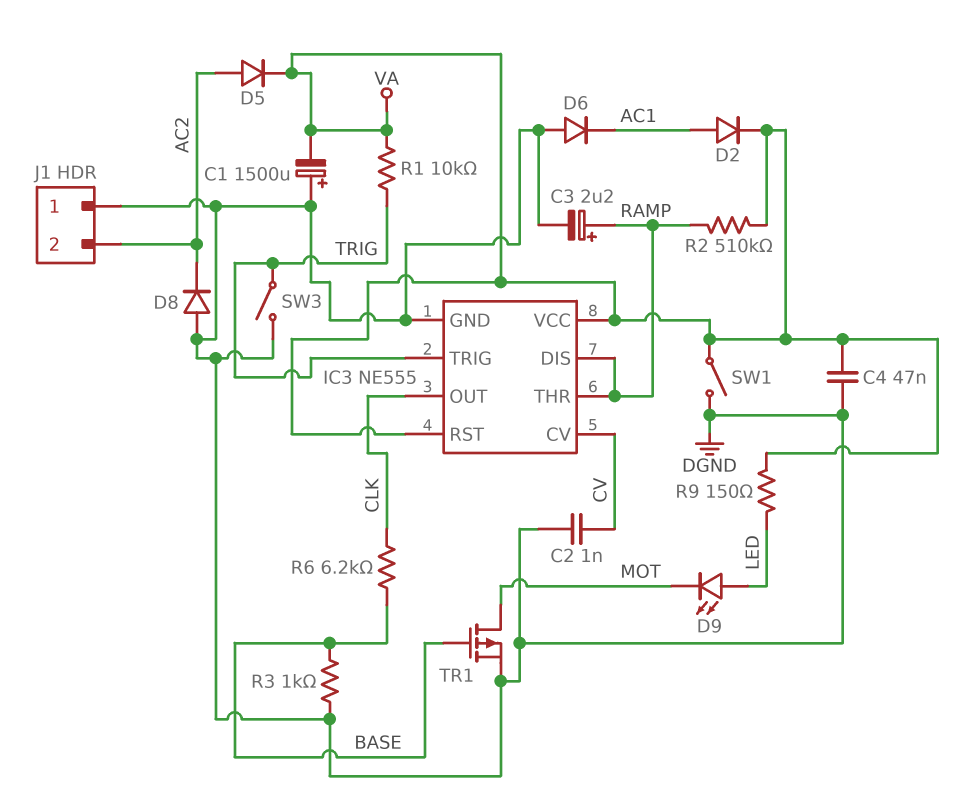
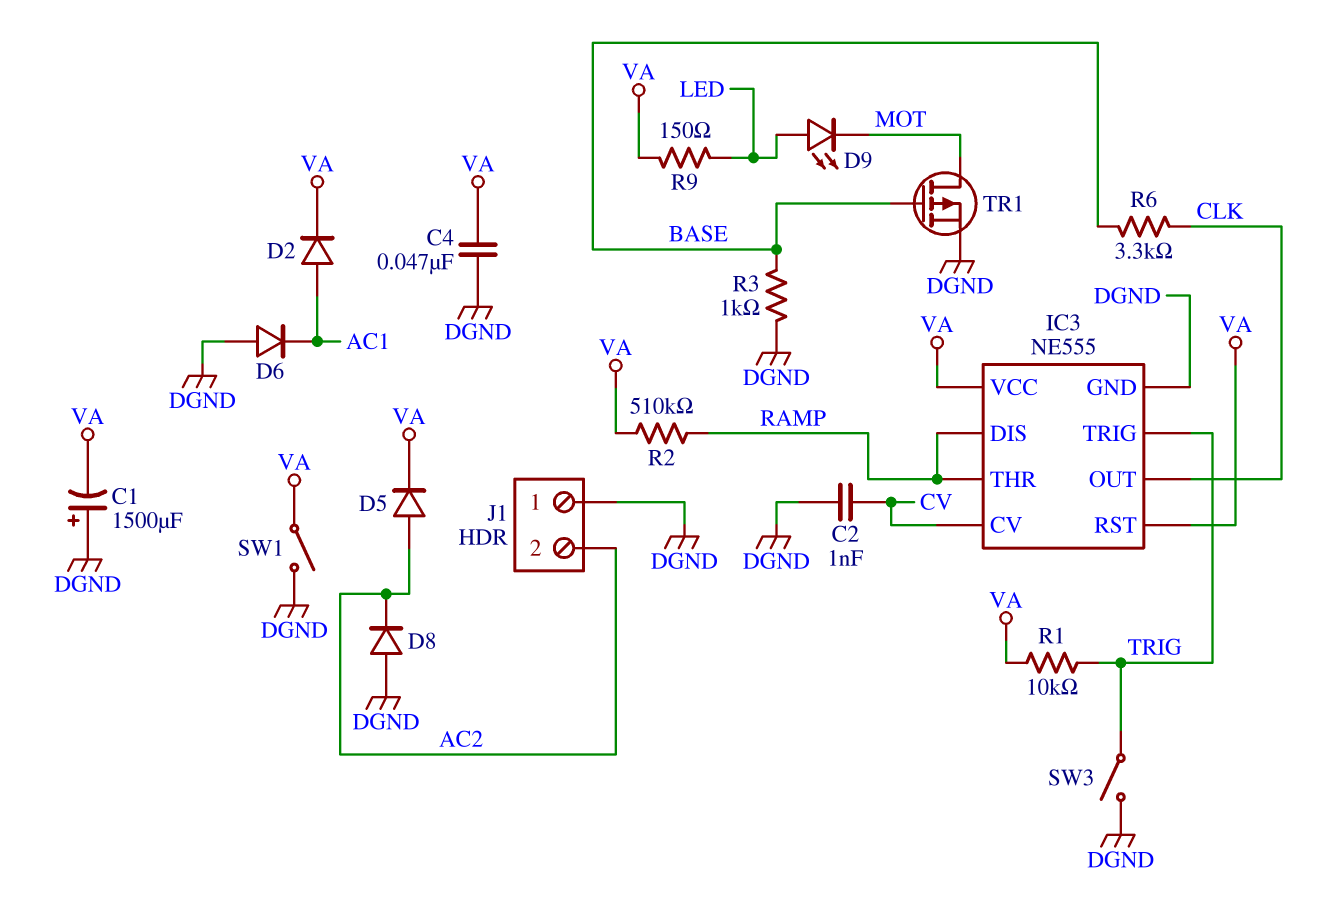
C3: 2.2uF (plus RAMP, minus DGND) -> none
R6: 6.2k (BASE, CLK) -> 3.3k (BASE, CLK)

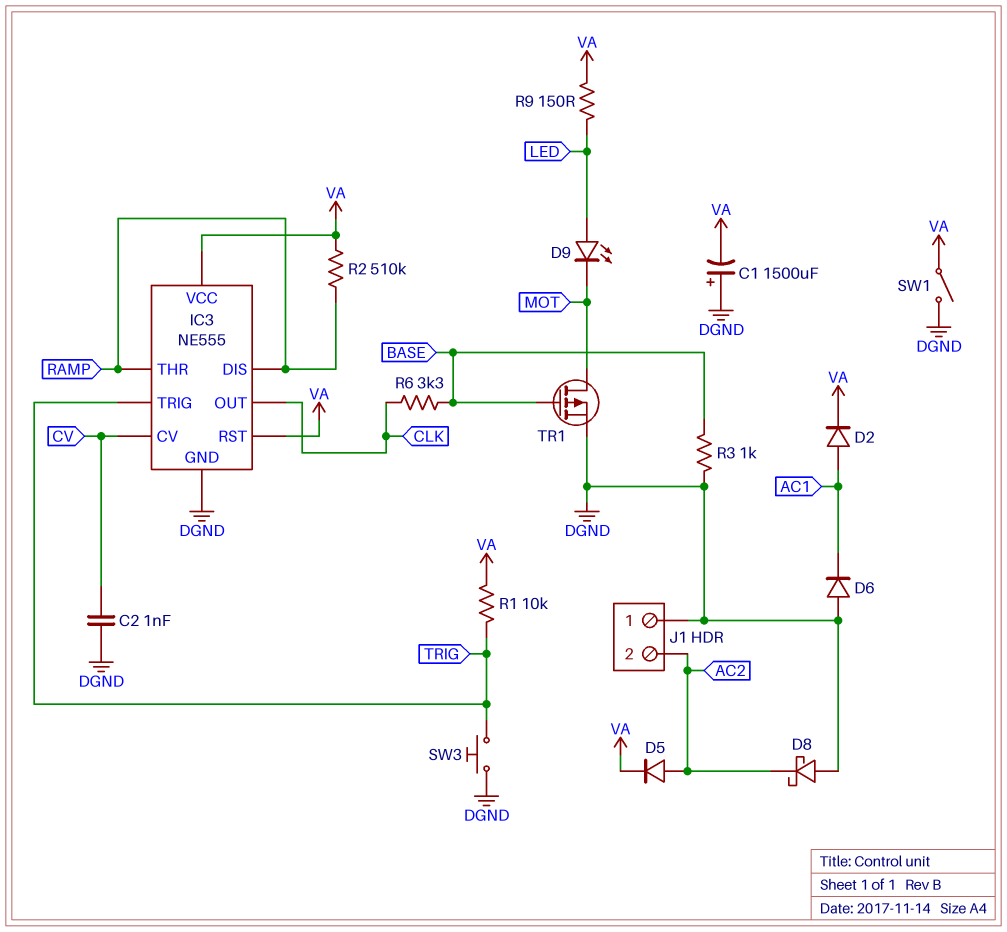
C4: 47nF (DGND, VA) -> none
D8: diode (A DGND, K AC2) -> schottky (A DGND, K AC2)
SW3: switch (DGND, TRIG) -> button (DGND, TRIG)

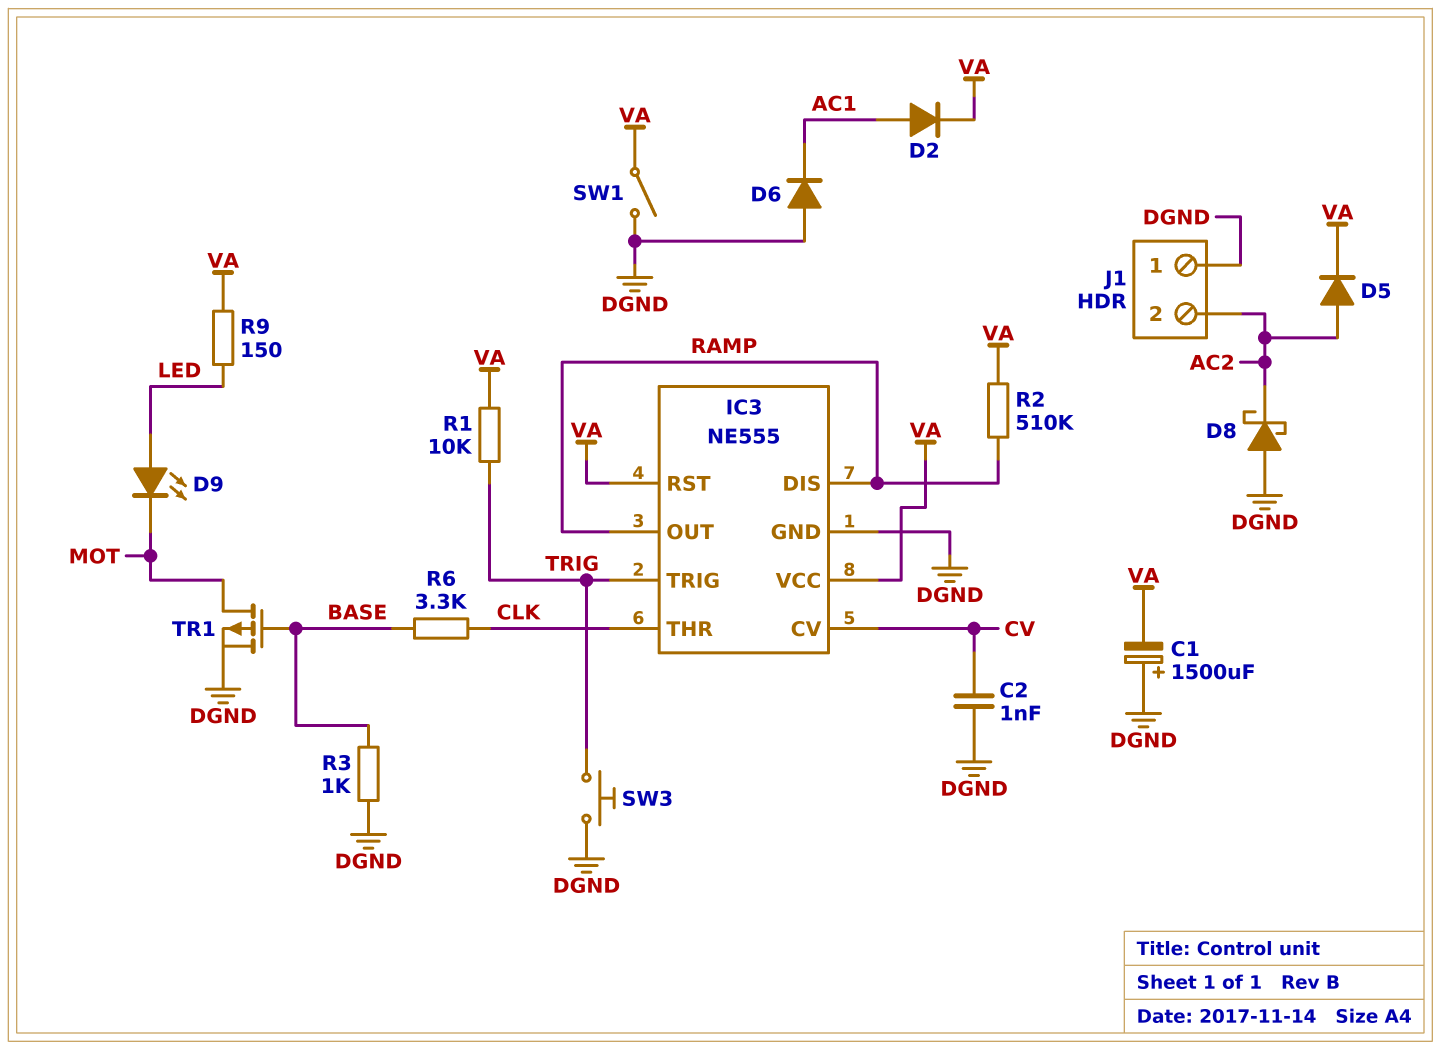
IC3 pin OUT: CLK -> RAMP
IC3 pin THR: RAMP -> CLK

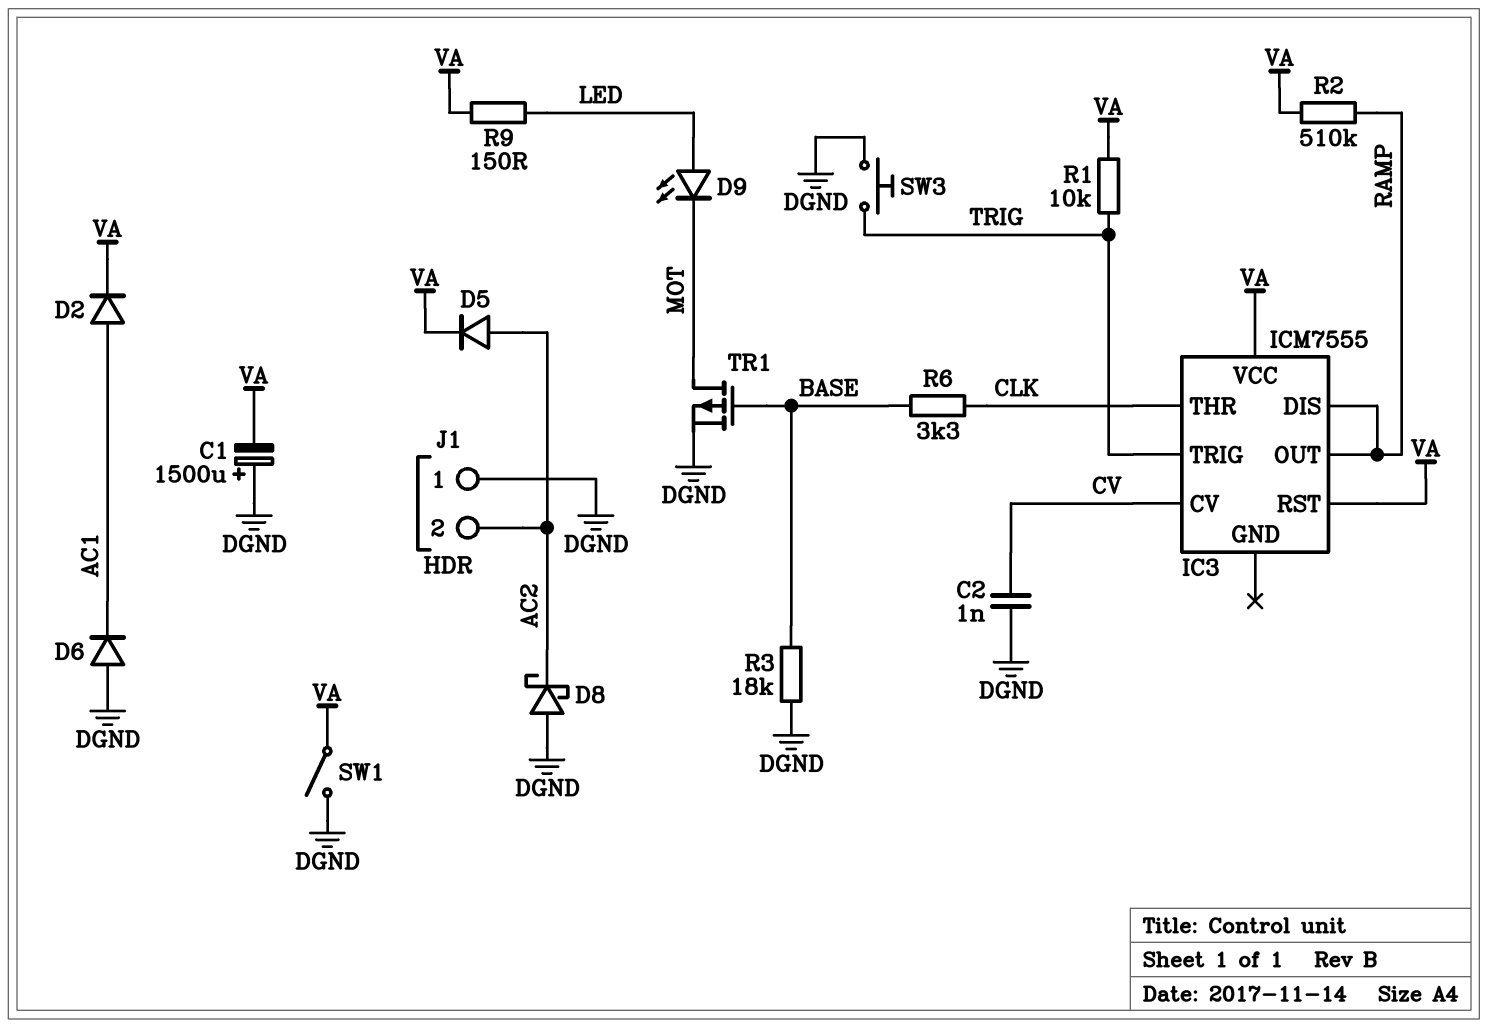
IC3: NE555 -> ICM7555
IC3 pin GND: DGND -> none
R3: 1k (BASE, DGND) -> 18k (BASE, DGND)

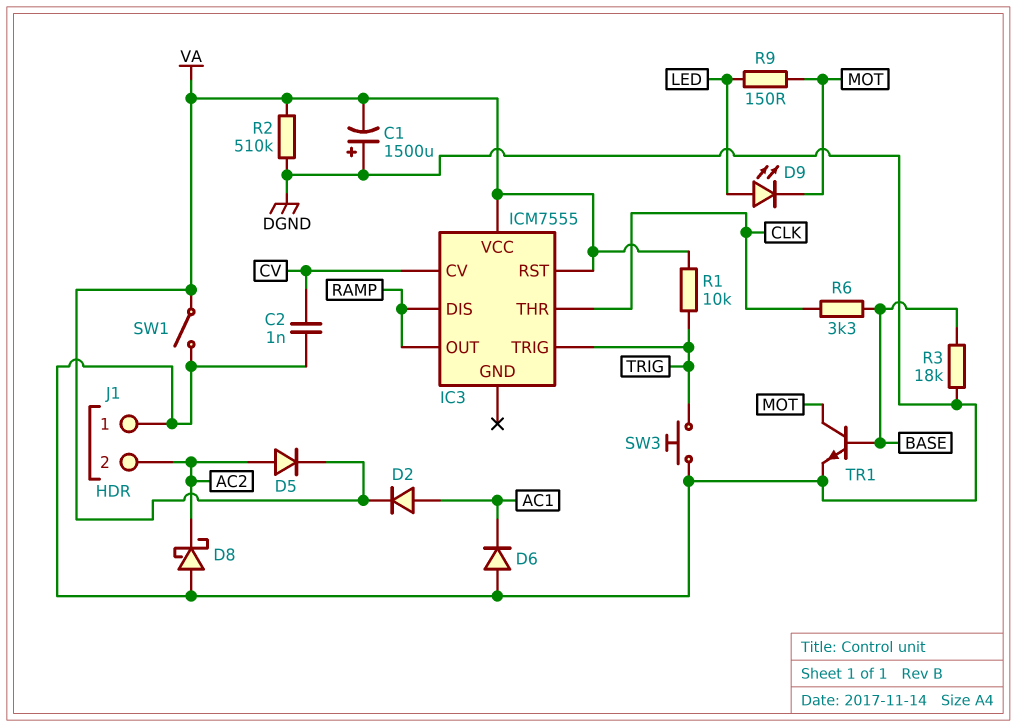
R2: 510k (RAMP, VA) -> 510k (DGND, VA)
R9: 150 (LED, VA) -> 150 (LED, MOT)
TR1: PMOS (G BASE, D MOT, S DGND) -> NPN (B BASE, C MOT, E DGND)

